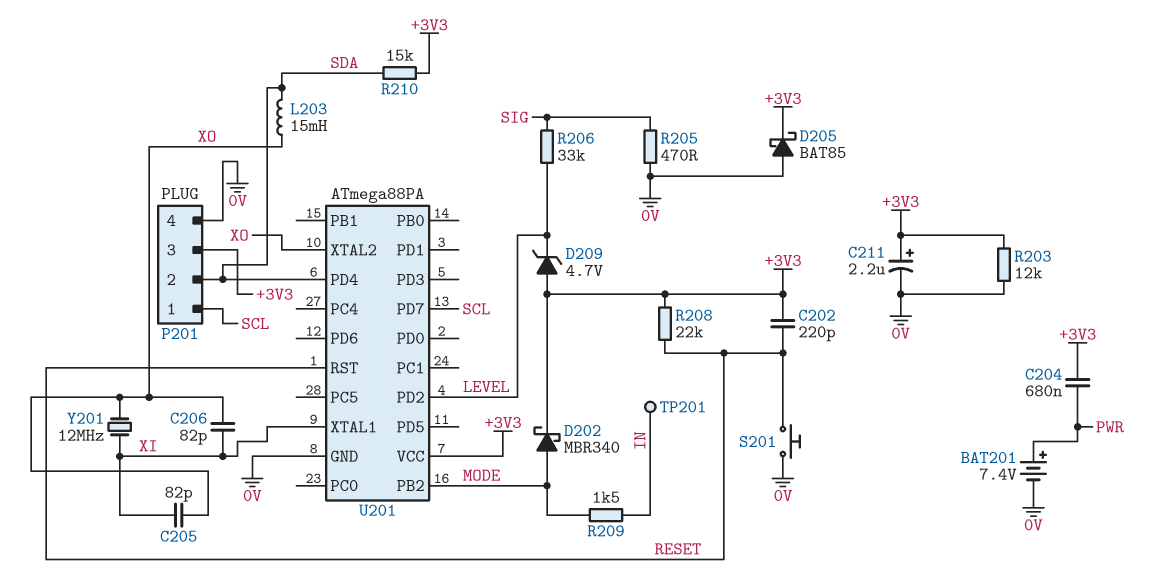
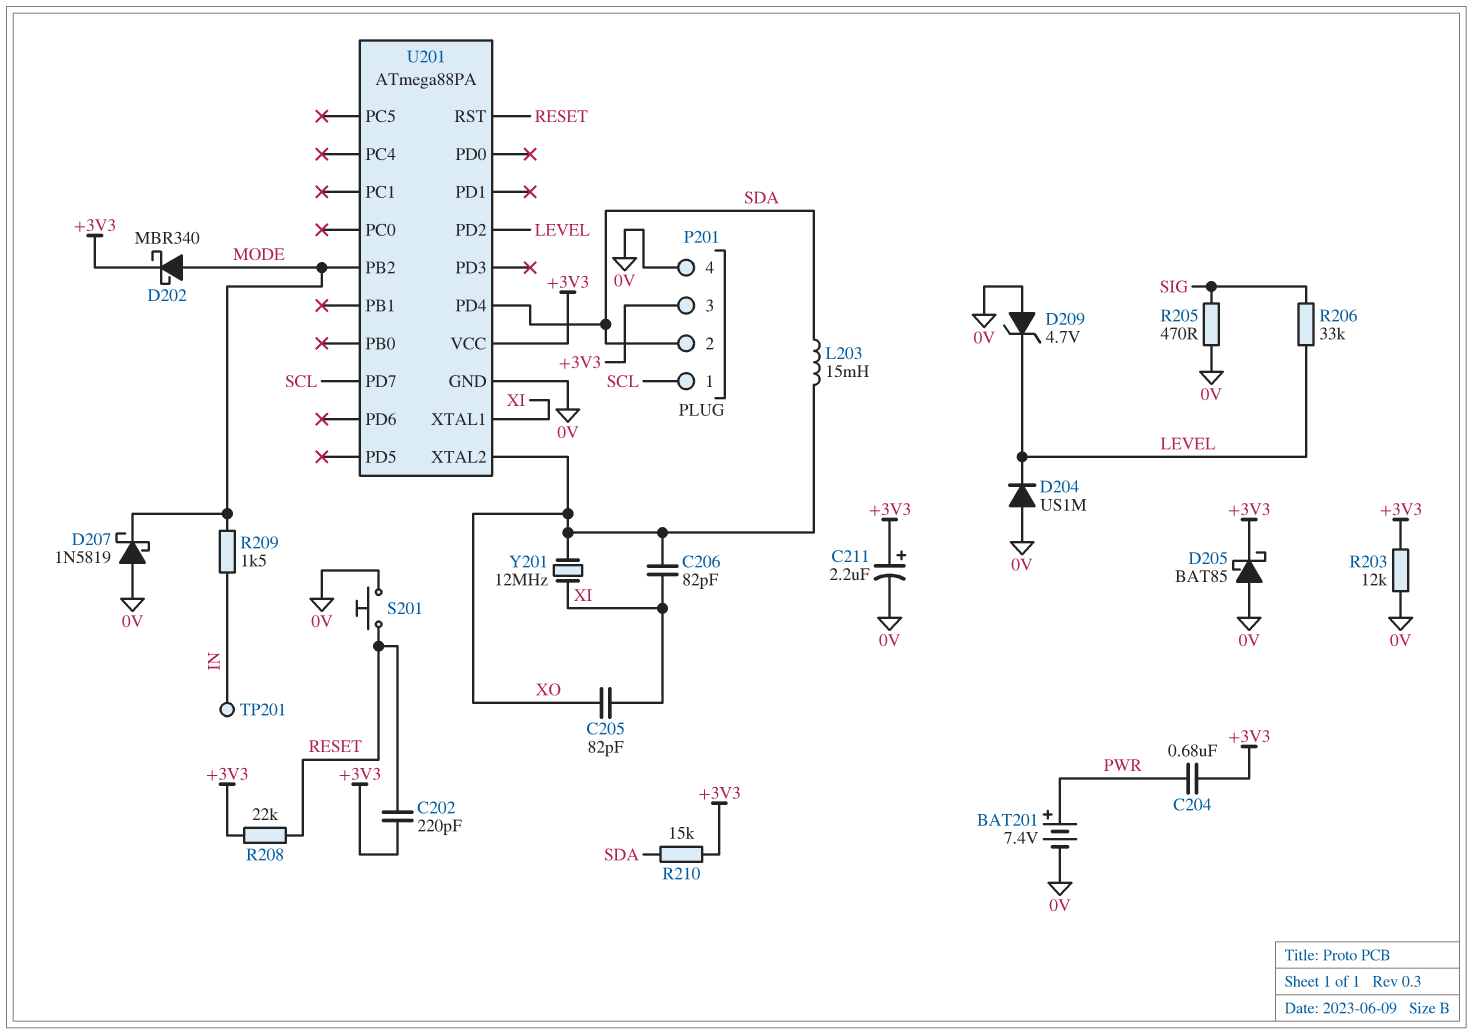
D204: none -> diode US1M (A 0V, K LEVEL)
D207: none -> schottky 1N5819 (A 0V, K MODE)
D209: zener 4.7V (A +3V3, K LEVEL) -> zener 4.7V (A 0V, K LEVEL)

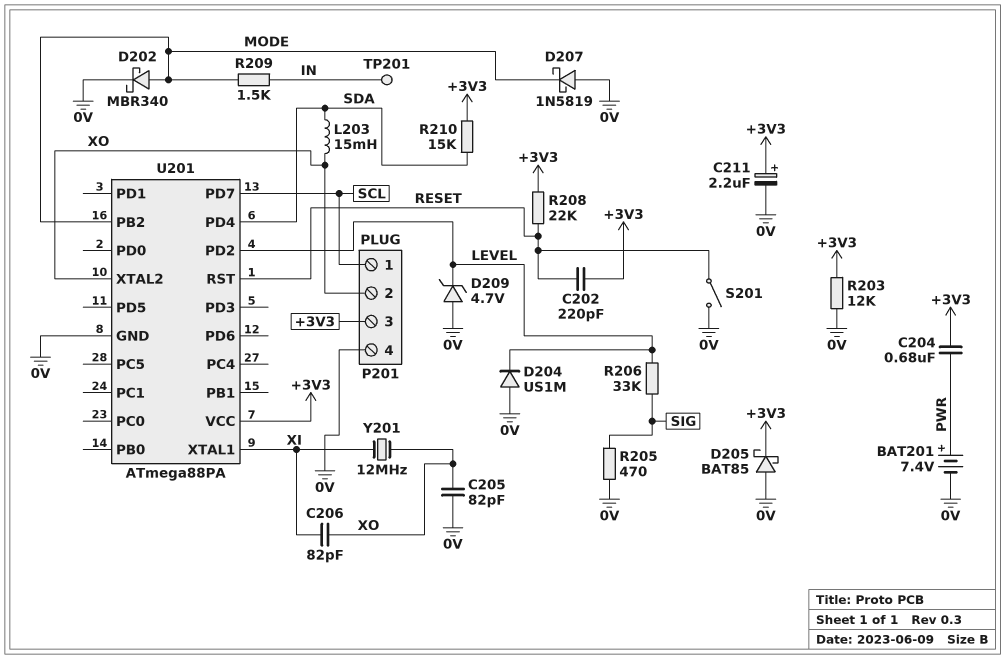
C205: 82pF (XI, XO) -> 82pF (0V, XO)
D202: schottky MBR340 (A MODE, K +3V3) -> schottky MBR340 (A MODE, K 0V)
P201 pin 2: SDA -> XO
S201: button (0V, RESET) -> switch (0V, RESET)

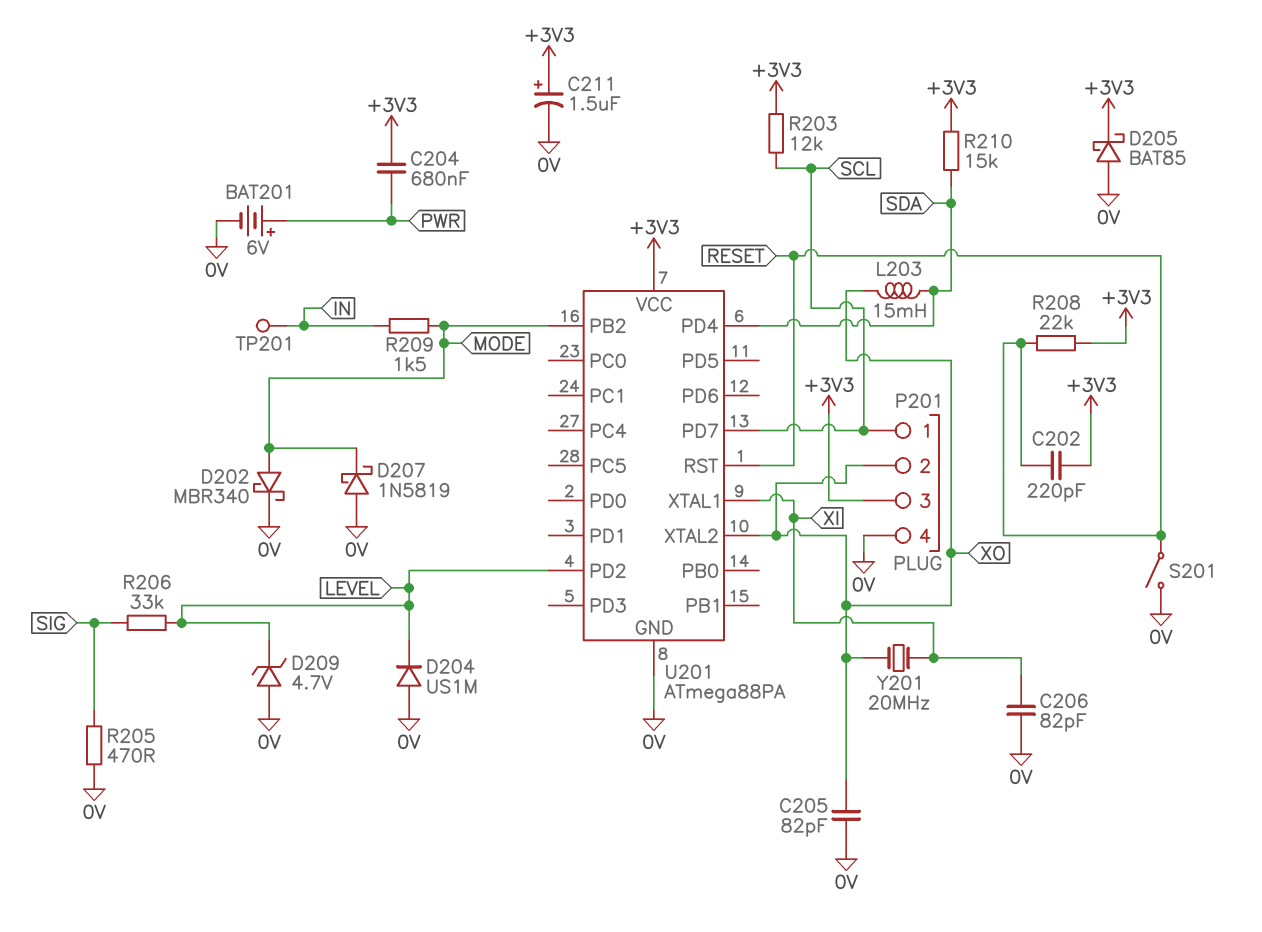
BAT201: 7.4V (plus PWR, minus 0V) -> 6V (plus PWR, minus 0V)
C206: 82pF (XI, XO) -> 82pF (0V, XI)
C211: 2.2uF (plus +3V3, minus 0V) -> 1.5uF (plus +3V3, minus 0V)
R203: 12k (+3V3, 0V) -> 12k (+3V3, SCL)
Y201: 12MHz (XI, XO) -> 20MHz (XI, XO)

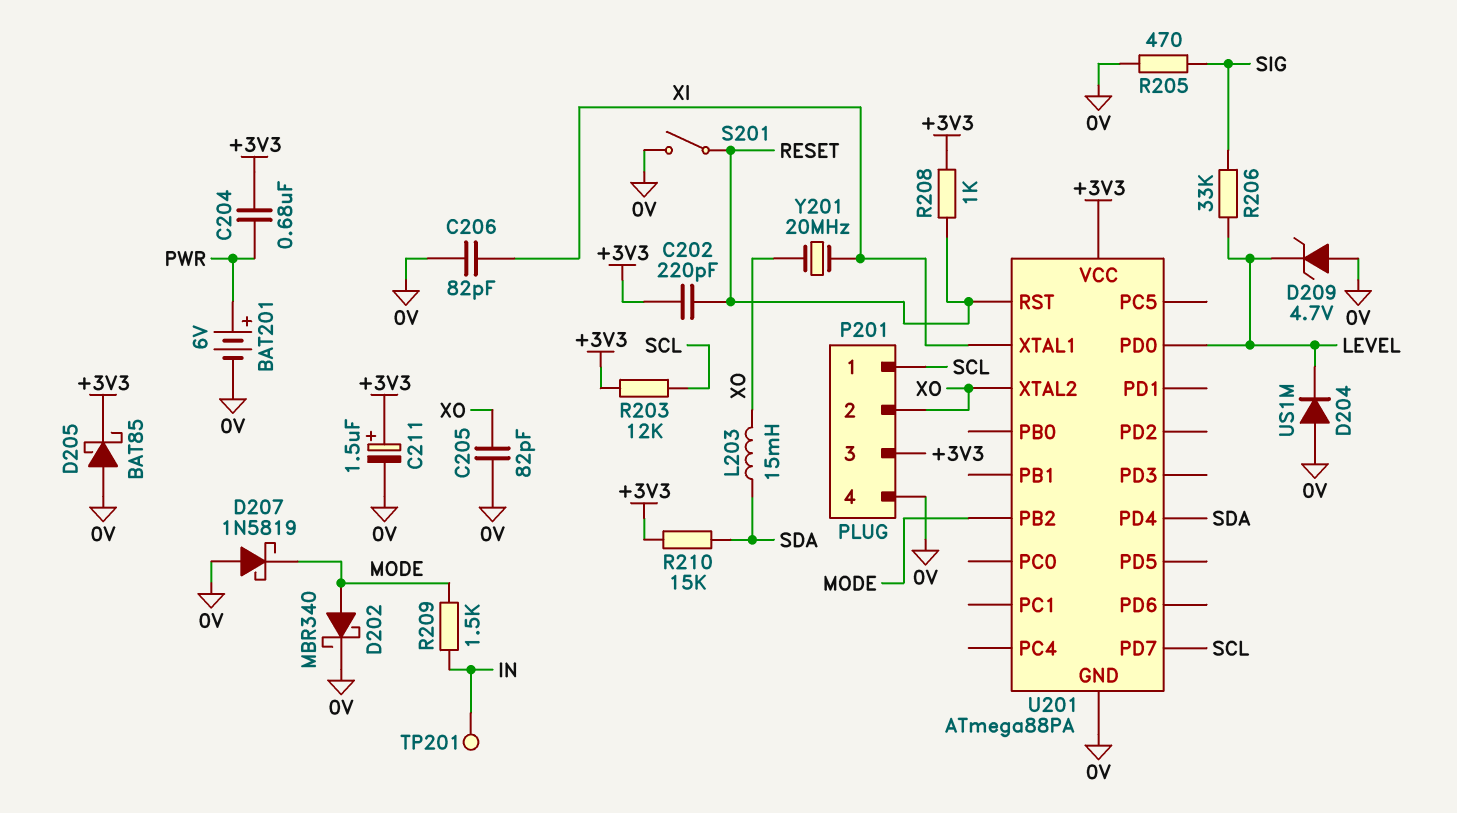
R208: 22k (+3V3, RESET) -> 1k (+3V3, RESET)
U201 pin PD0: none -> LEVEL
U201 pin PD2: LEVEL -> none

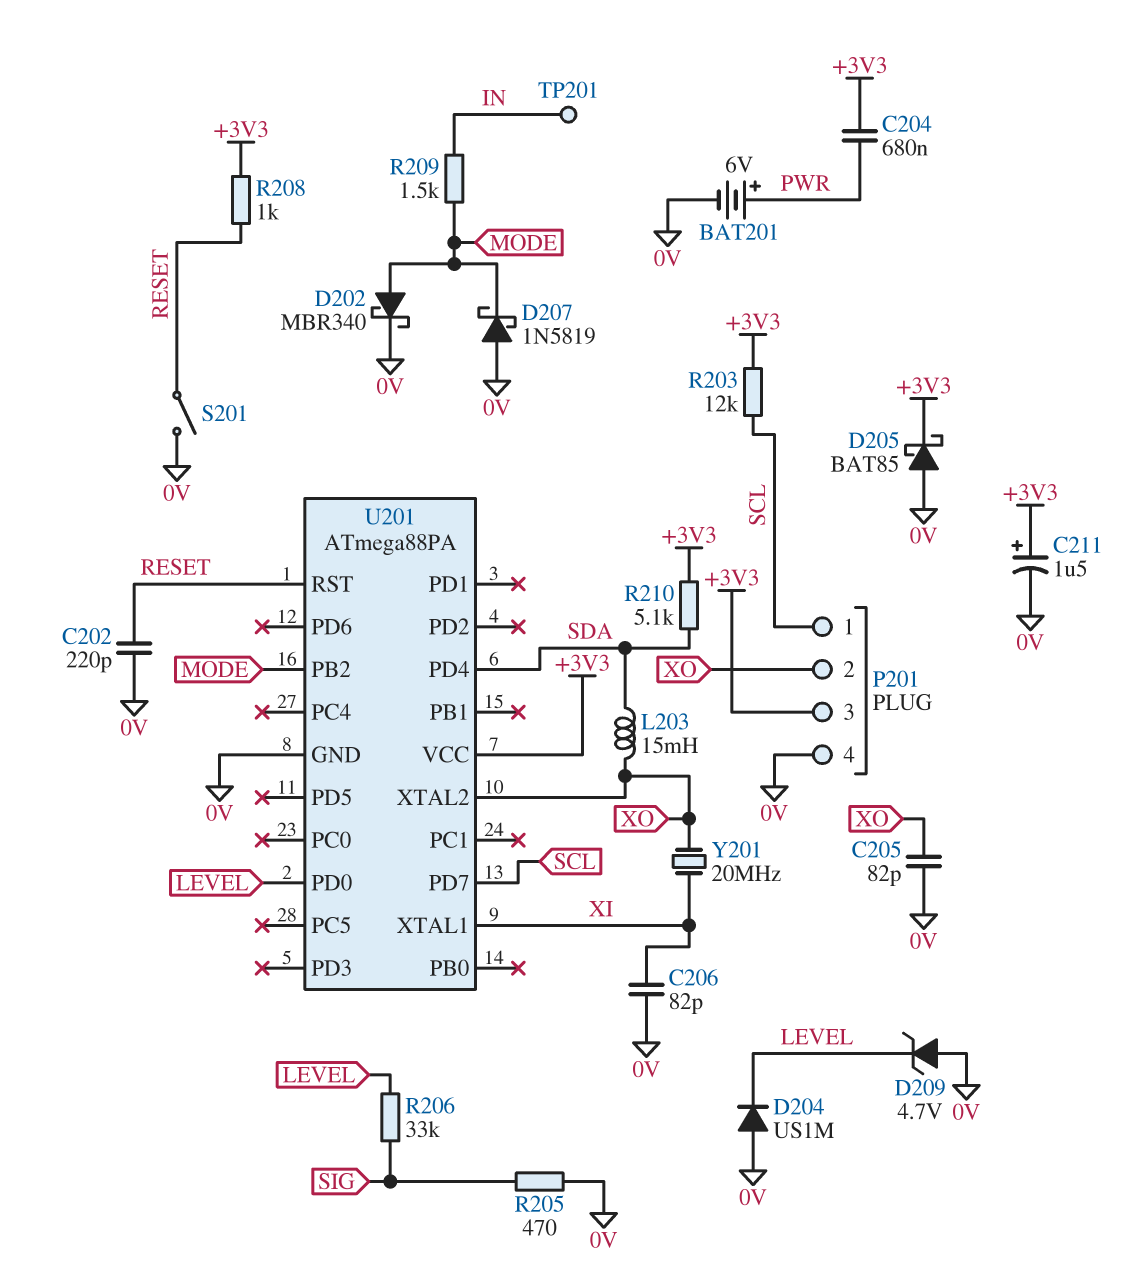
C202: 220pF (+3V3, RESET) -> 220pF (0V, RESET)
R210: 15k (+3V3, SDA) -> 5.1k (+3V3, SDA)

